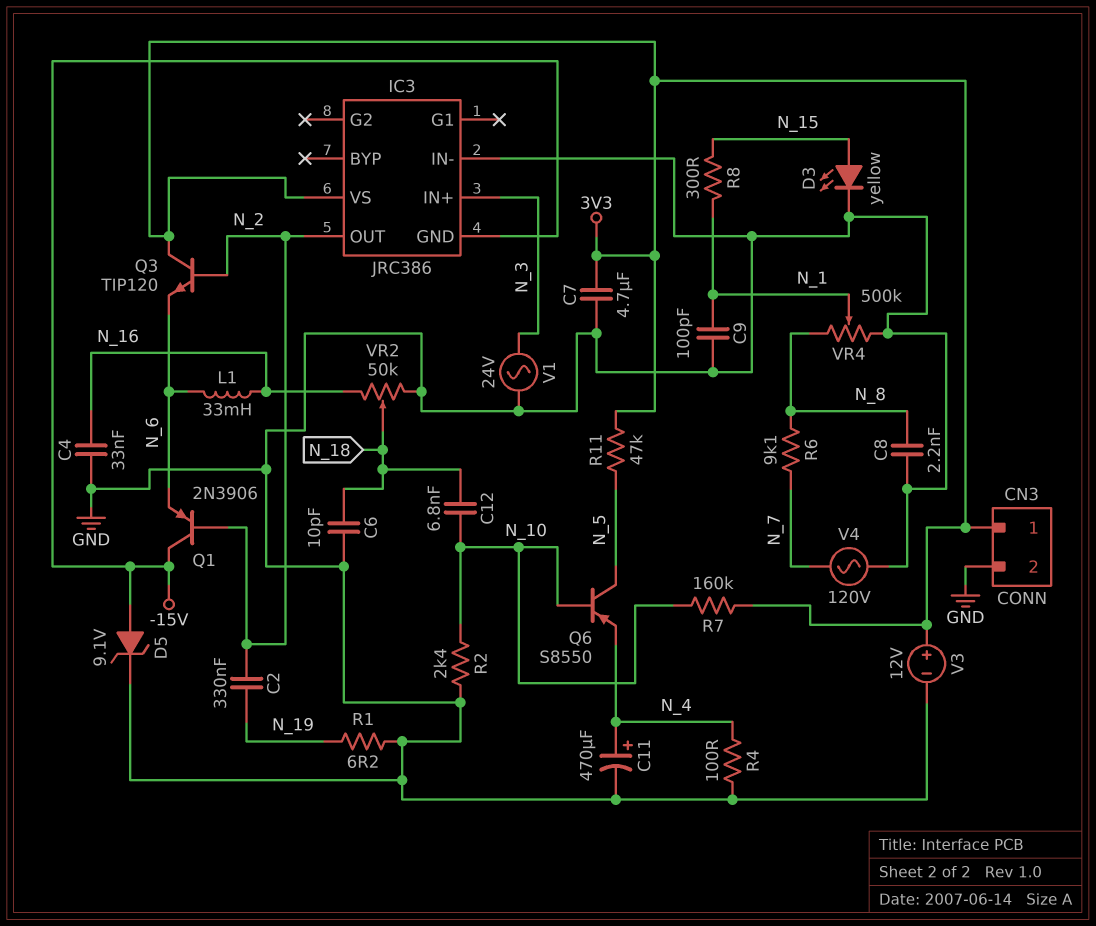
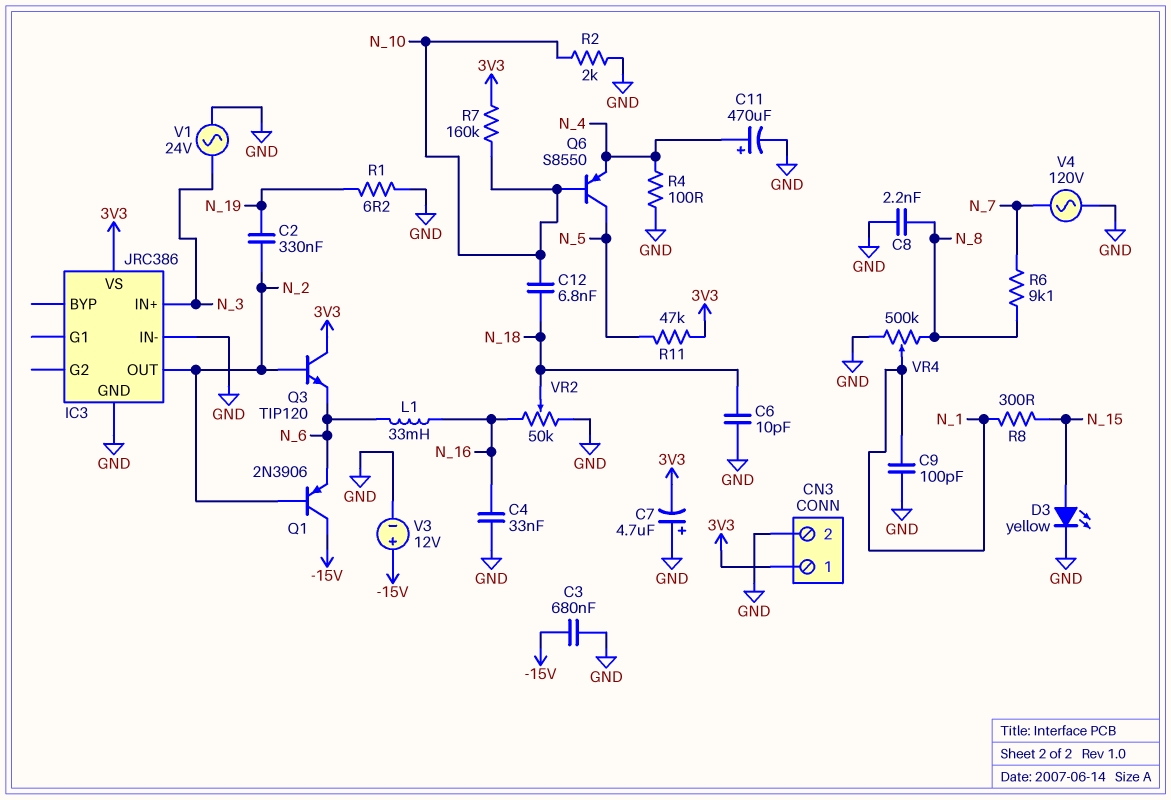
C3: none -> 680nF (-15V, GND)
C7: 4.7uF (3V3, GND) -> 4.7uF (plus GND, minus 3V3)
D5: zener 9.1V (A -15V, K GND) -> none
IC3 pin GND: -15V -> GND
R2: 2.4k (GND, N_10) -> 2k (GND, N_10)
V3: 12V (plus 3V3, minus GND) -> 12V (plus -15V, minus GND)

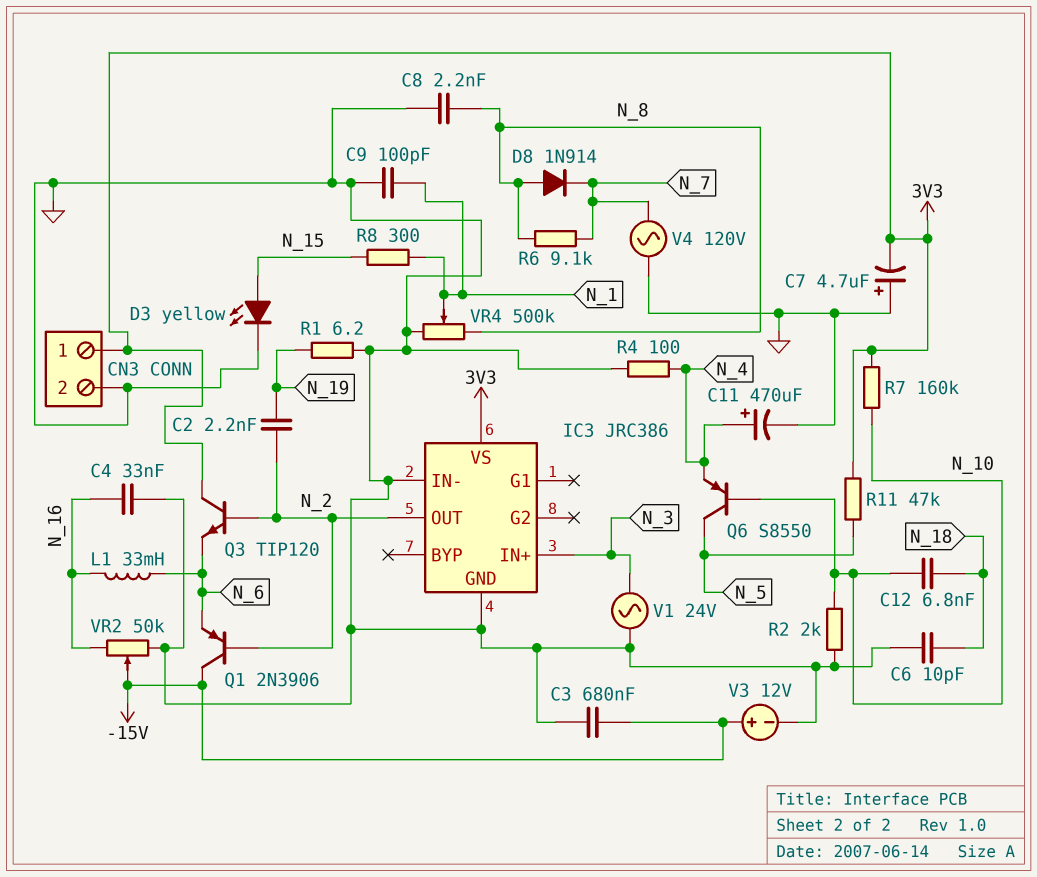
C2: 330nF (N_2, N_19) -> 2.2nF (N_2, N_19)
D8: none -> diode 1N914 (A N_8, K N_7)
VR2: 50k (GND, N_16, wiper N_18) -> 50k (GND, N_16, wiper -15V)

